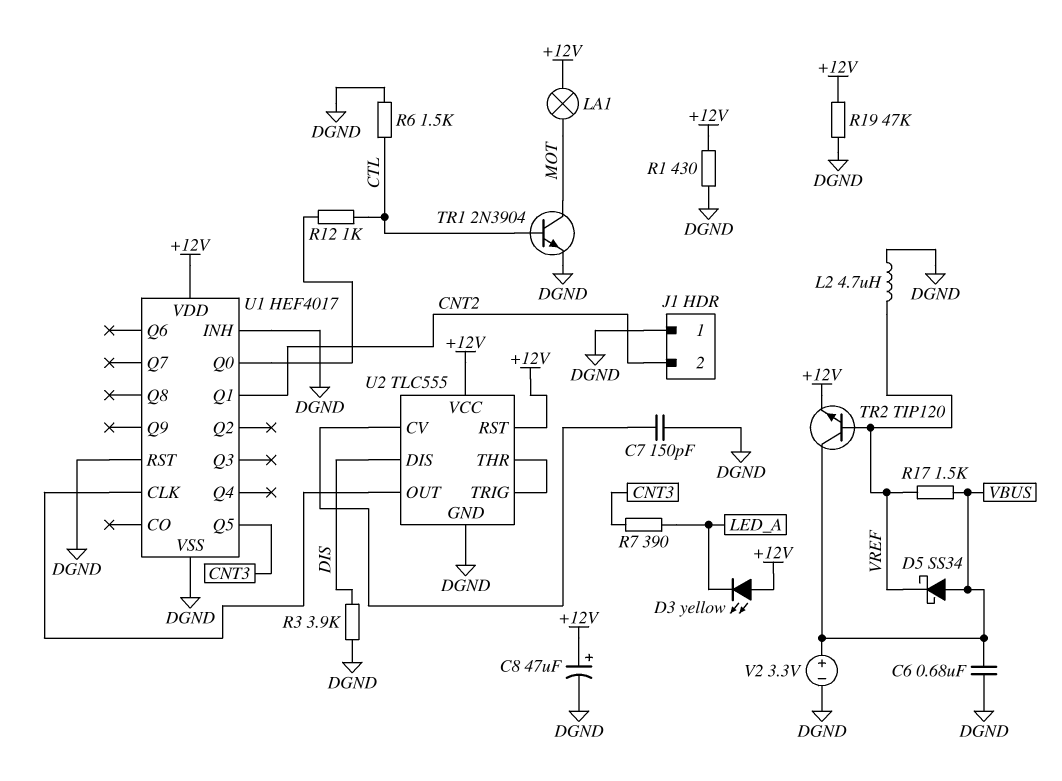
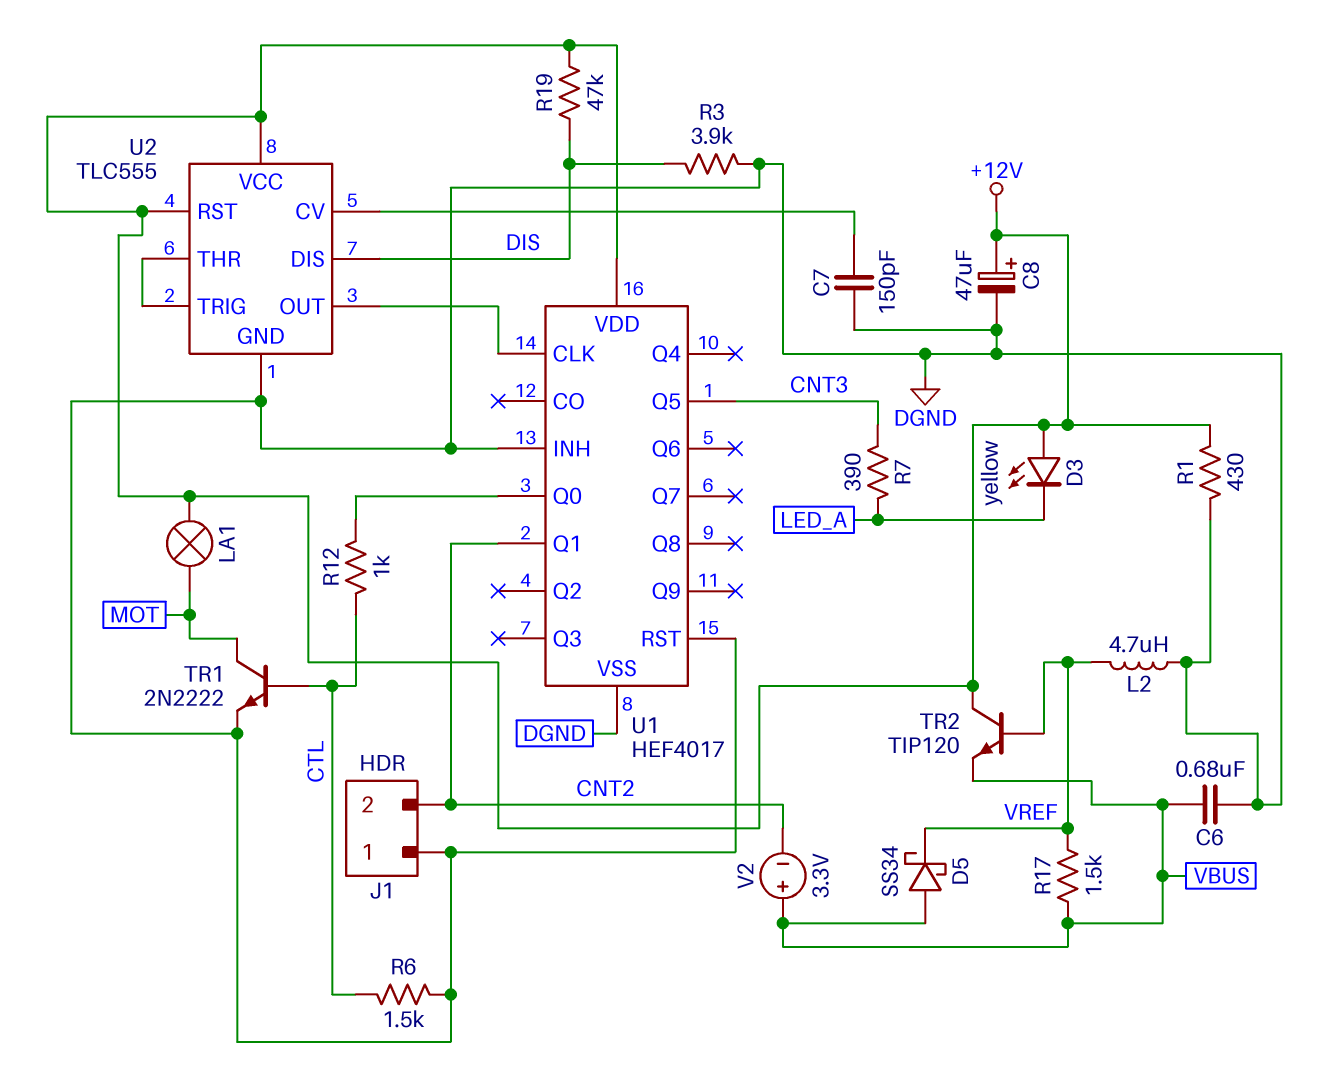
R19: 47k (+12V, DGND) -> 47k (+12V, DIS)
TR1: NPN 2N3904 (B CTL, C MOT, E DGND) -> NPN 2N2222 (B CTL, C MOT, E DGND)
TR2: NPN TIP120 (B VREF, C VBUS, E +12V) -> NPN TIP120 (B VREF, C +12V, E VBUS)
V2: 3.3V (plus VBUS, minus DGND) -> 3.3V (plus VBUS, minus CNT2)

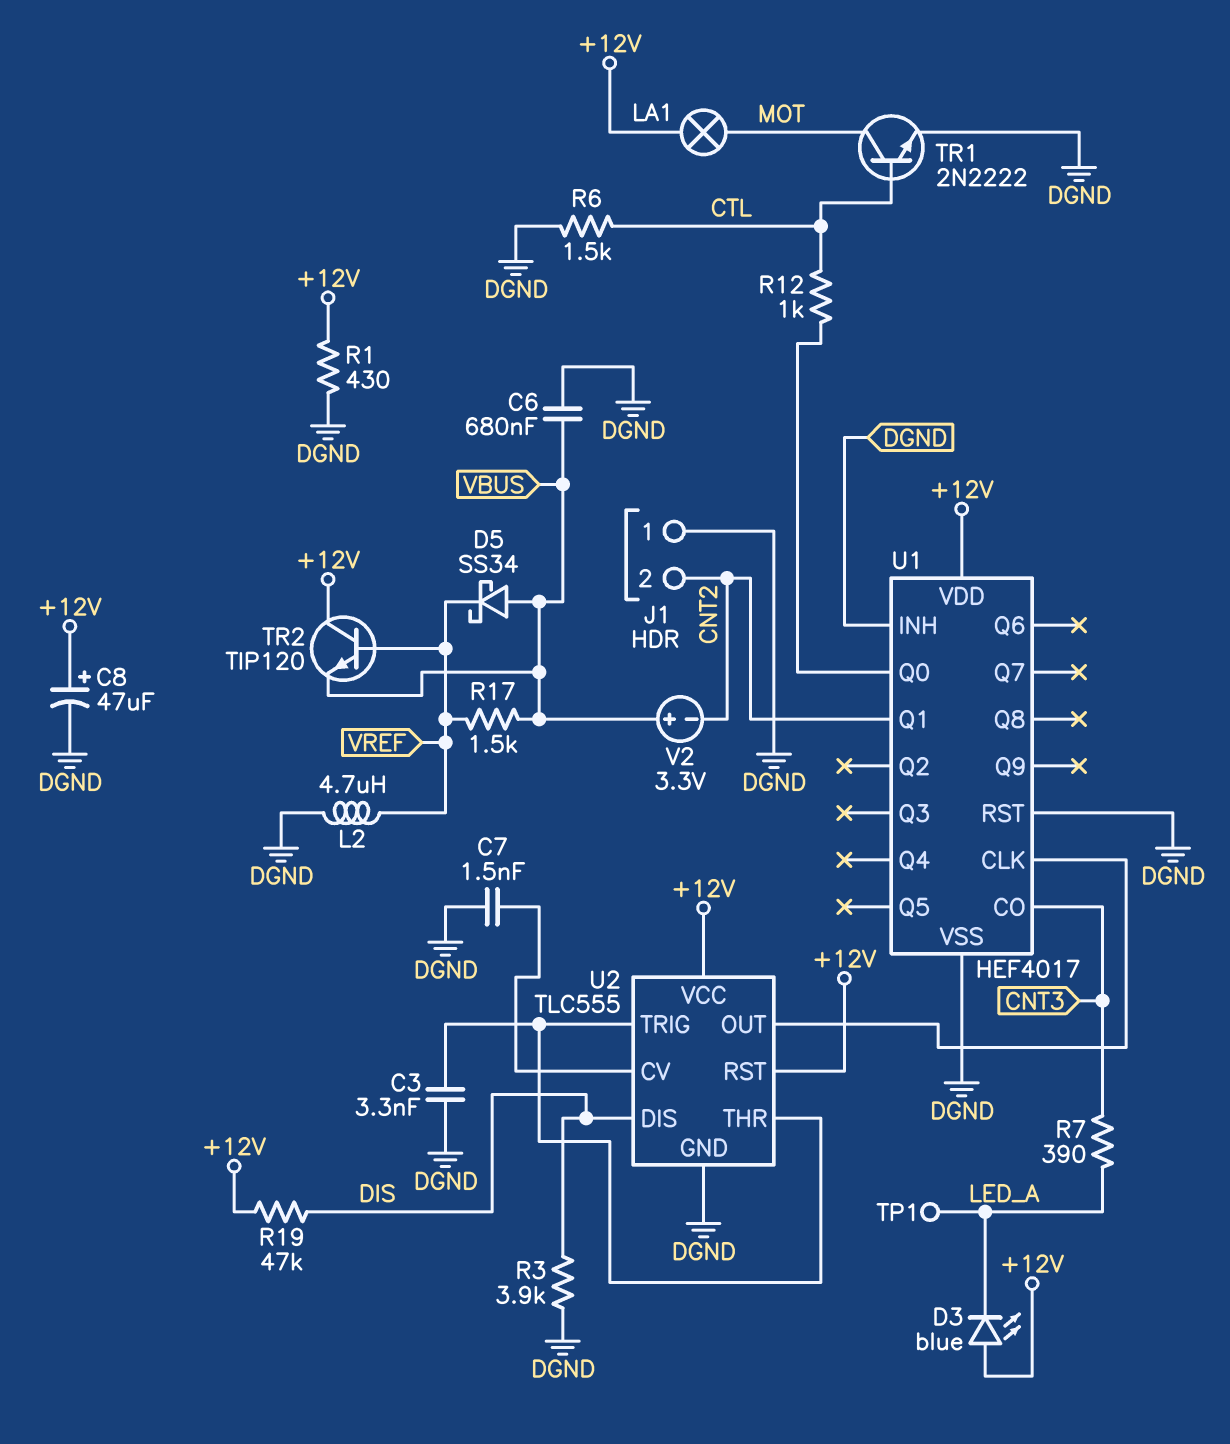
C3: none -> 3.3nF (DGND, U2/THR)
C7: 150pF (DGND, U2/CV) -> 1.5nF (DGND, U2/CV)
D3: LED yellow (A +12V, K LED_A) -> LED blue (A +12V, K LED_A)
TP1: none -> test point (LED_A)
U1 pin CO: none -> CNT3
U1 pin Q5: CNT3 -> none

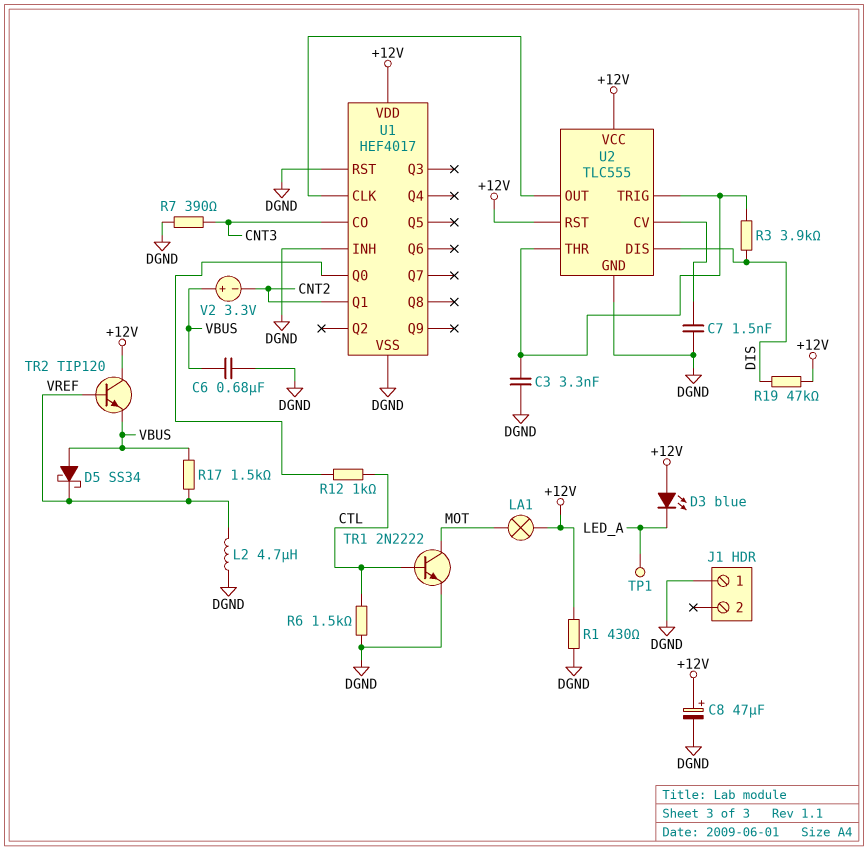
J1 pin 2: CNT2 -> none
R3: 3.9k (DGND, DIS) -> 3.9k (DIS, U2/THR)
R7: 390 (CNT3, LED_A) -> 390 (CNT3, DGND)

